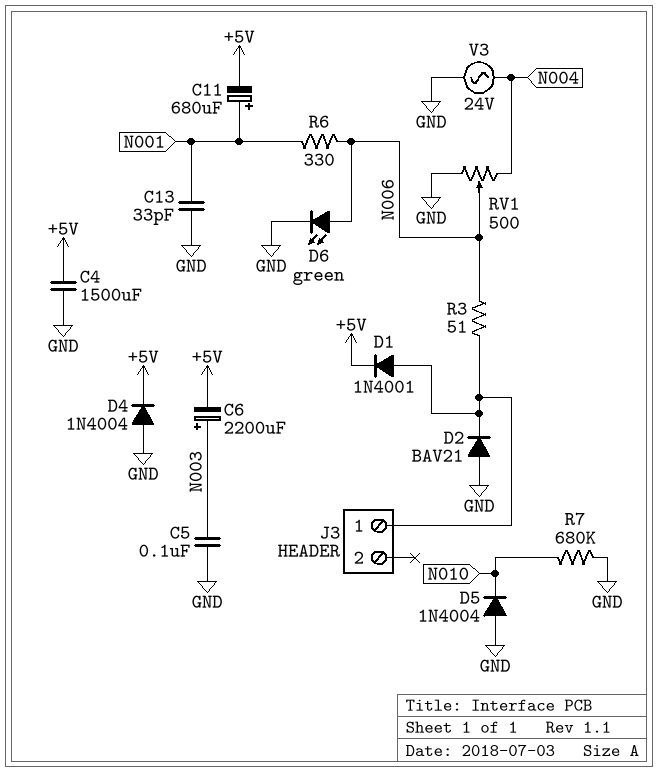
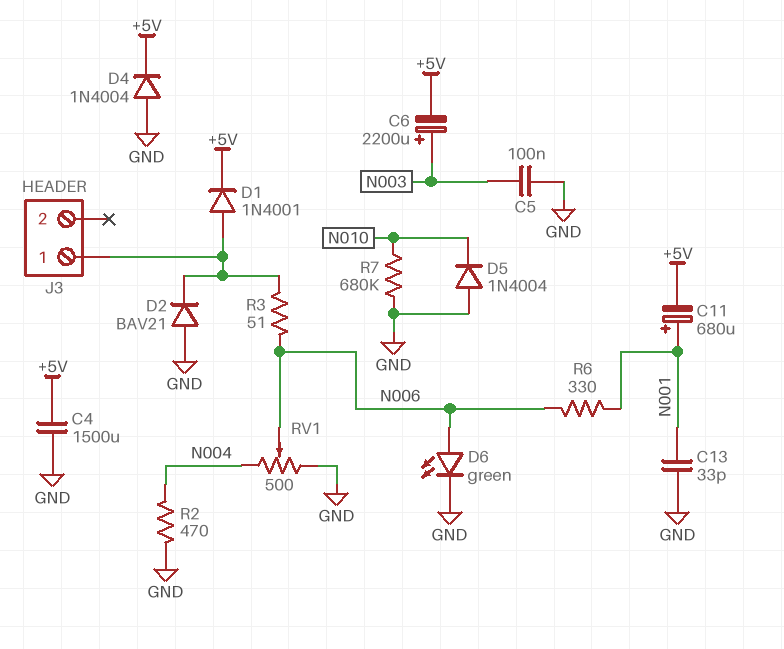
R2: none -> 470 (GND, N004)
V3: AC 24V (GND, N004) -> none

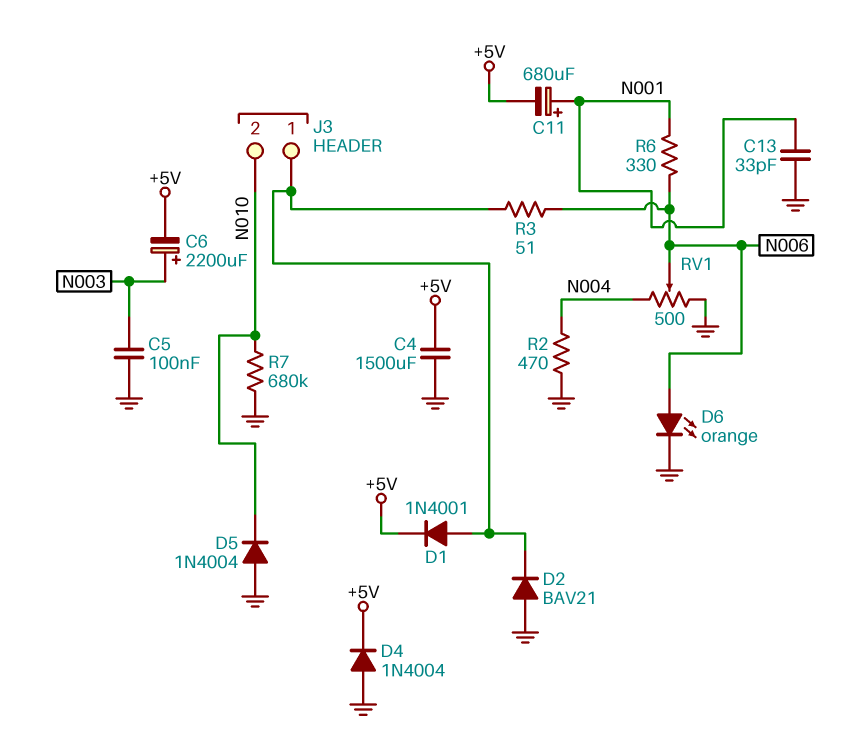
D6: LED green (A N006, K GND) -> LED orange (A N006, K GND)
J3 pin 2: none -> N010

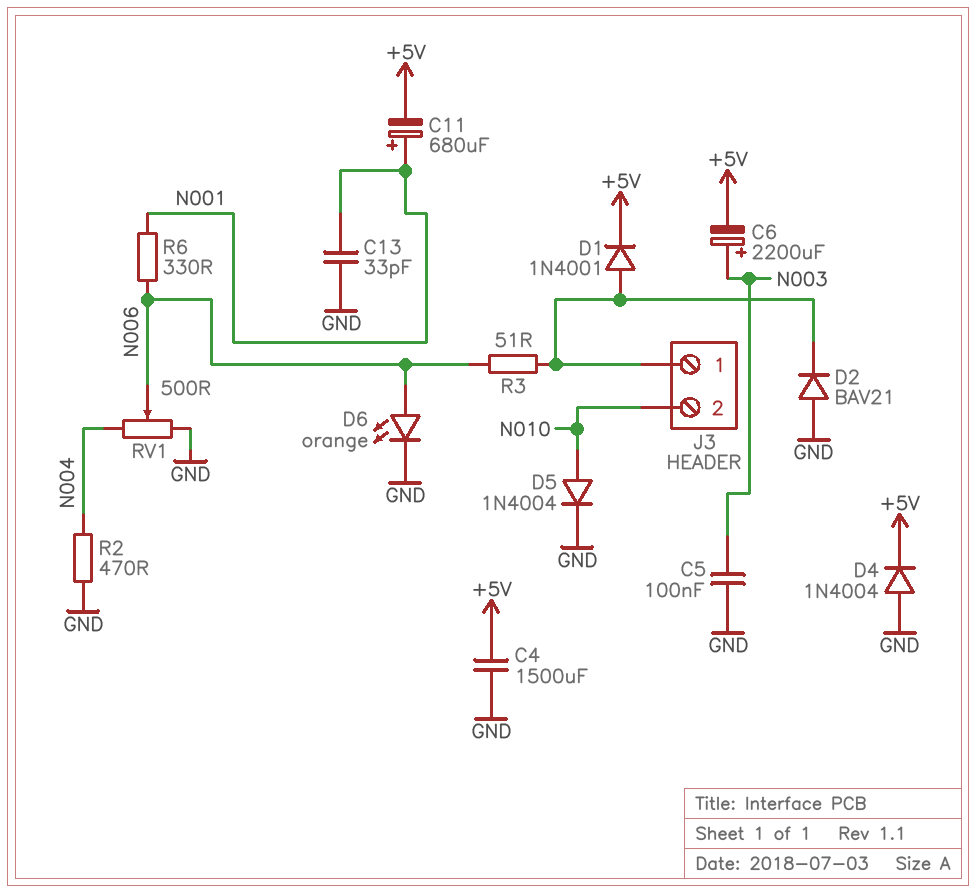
D5: diode 1N4004 (A GND, K N010) -> diode 1N4004 (A N010, K GND)
R7: 680k (GND, N010) -> none

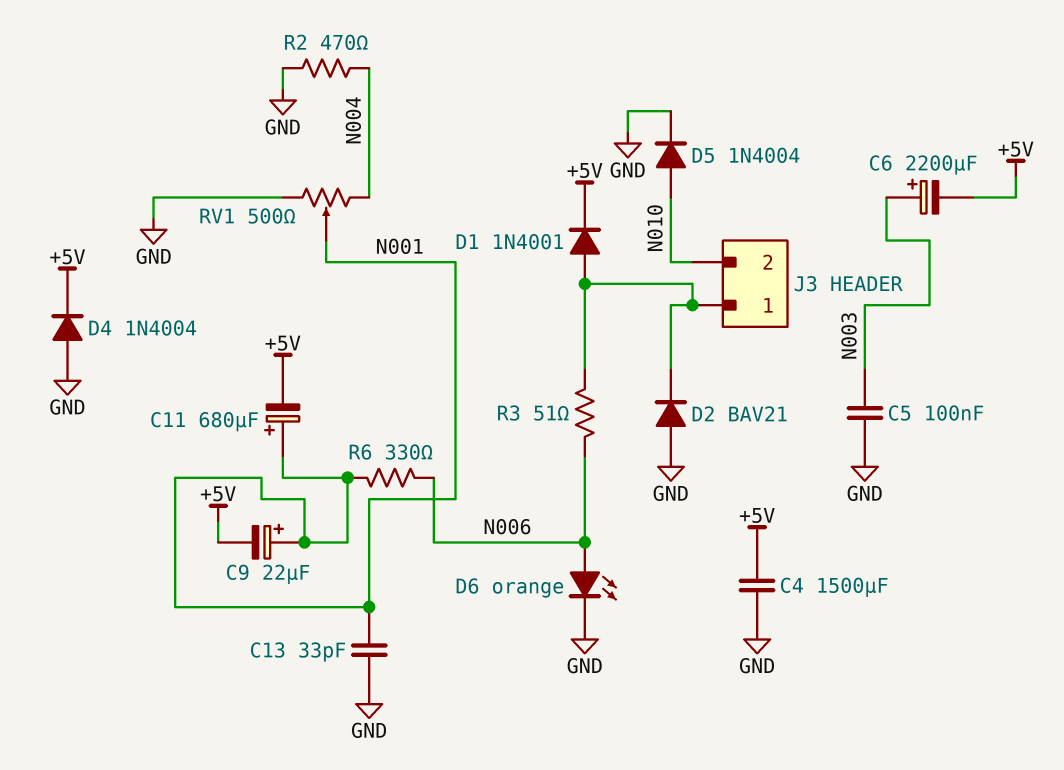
C9: none -> 22uF (plus N001, minus +5V)
RV1: 500 (GND, N004, wiper N006) -> 500 (GND, N004, wiper N001)

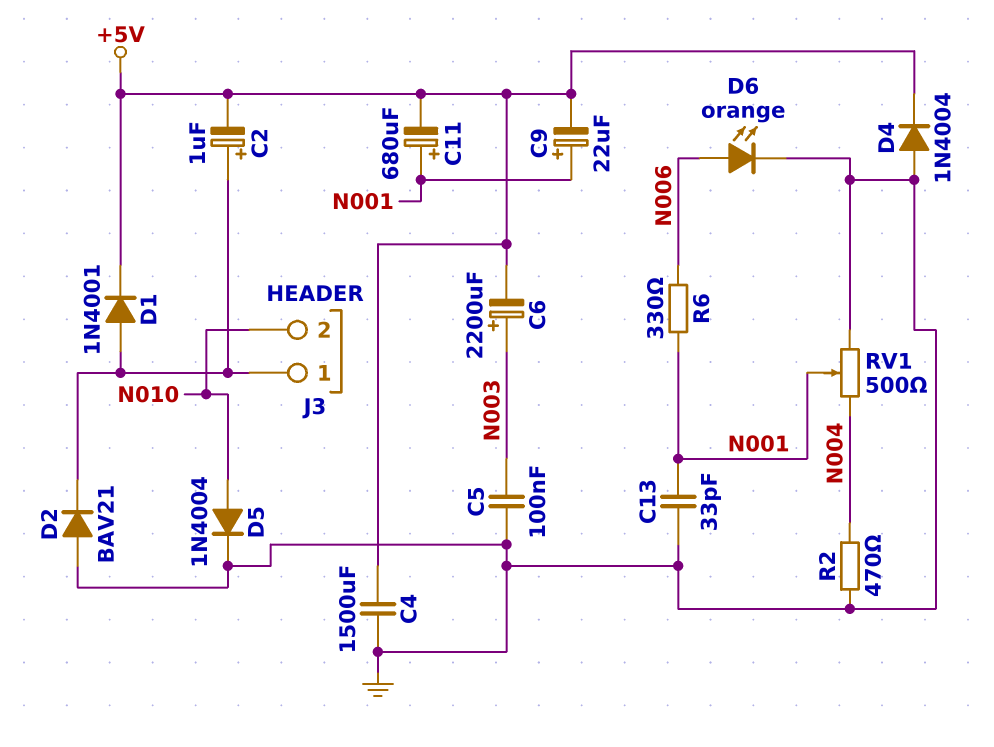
C2: none -> 1uF (plus J3/1, minus +5V)
R3: 51 (J3/1, N006) -> none

